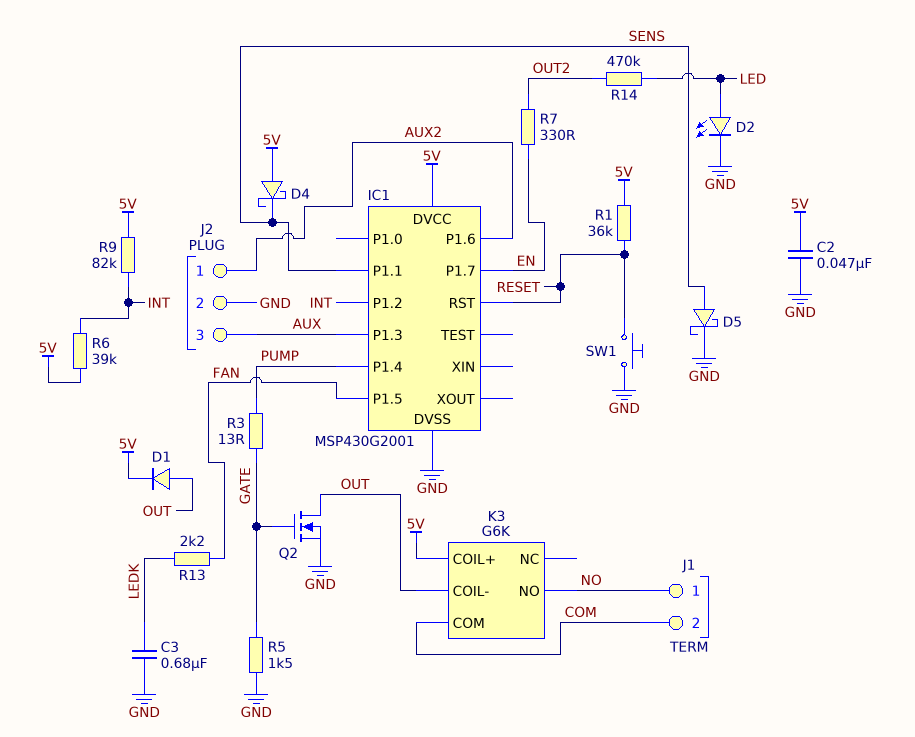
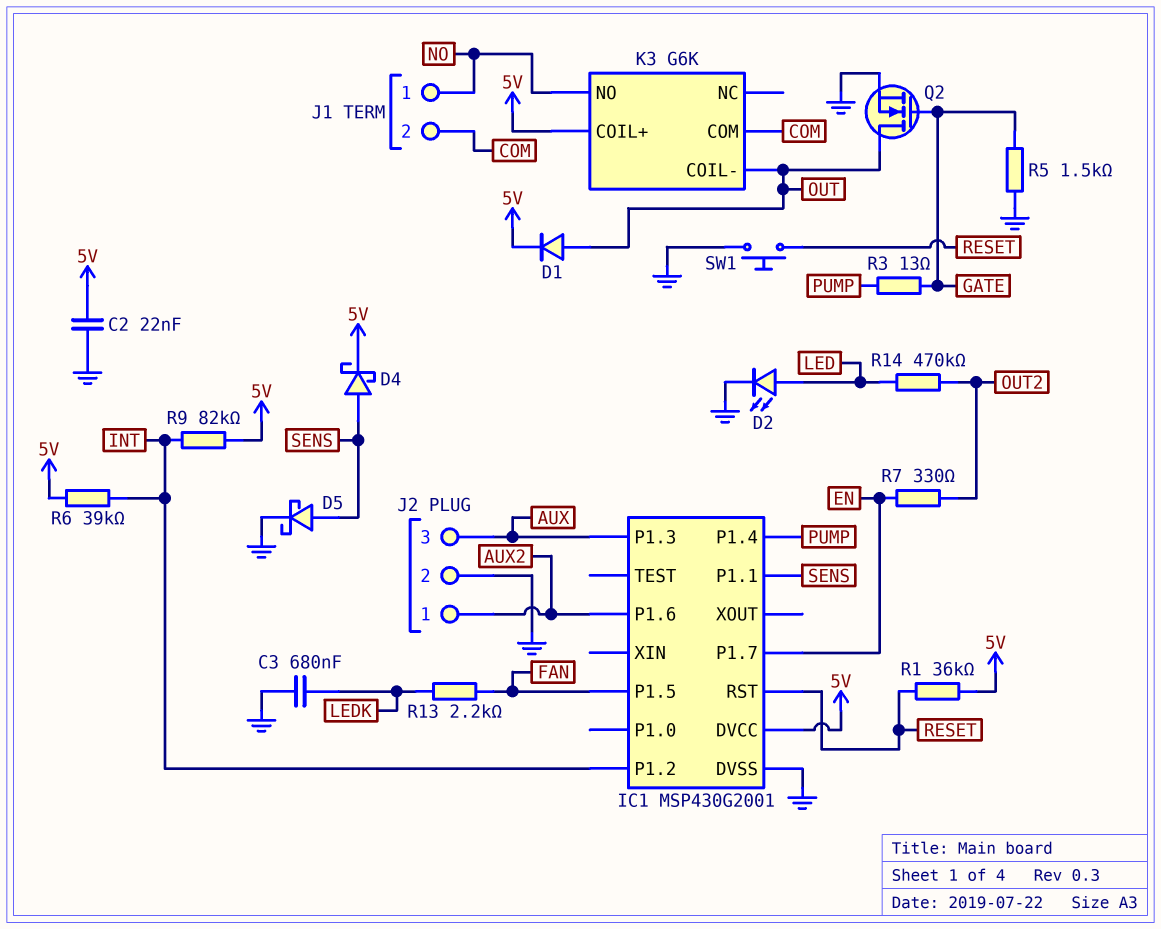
C2: 47nF (5V, GND) -> 22nF (5V, GND)
D4: schottky (A 5V, K SENS) -> schottky (A SENS, K 5V)

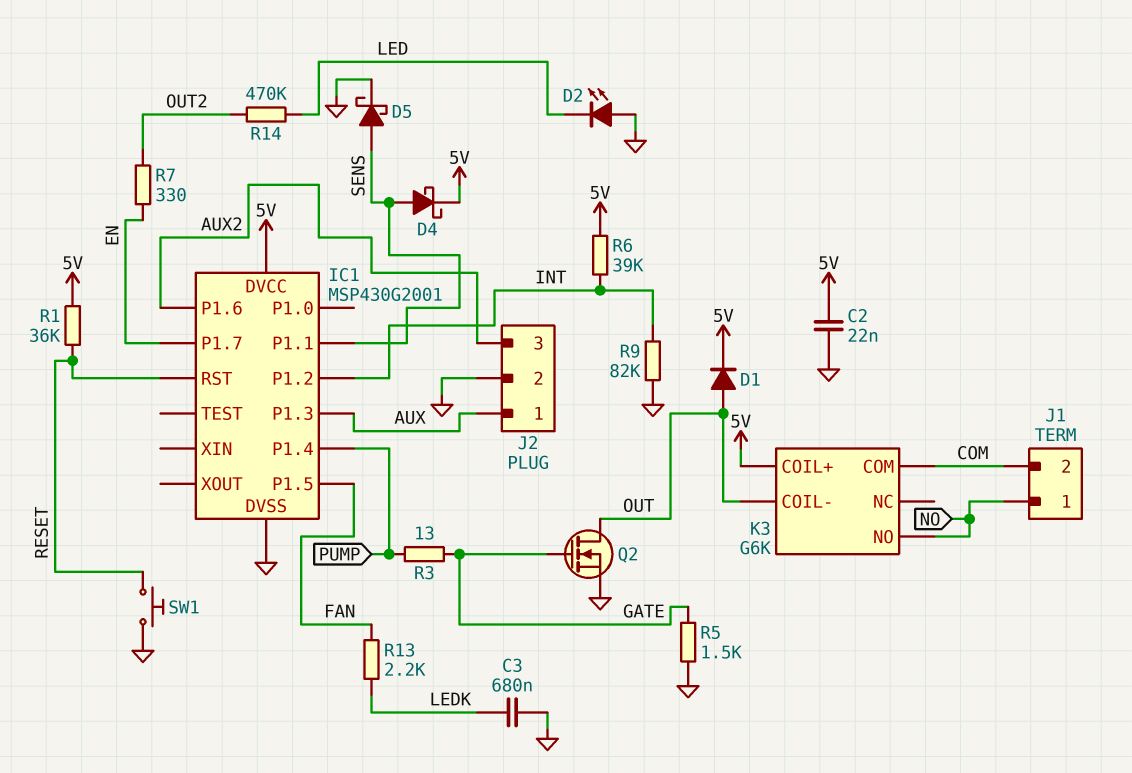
D2: LED (A LED, K GND) -> LED (A GND, K LED)
J2 pin 1: AUX2 -> AUX
J2 pin 3: AUX -> AUX2
R9: 82k (5V, INT) -> 82k (GND, INT)

